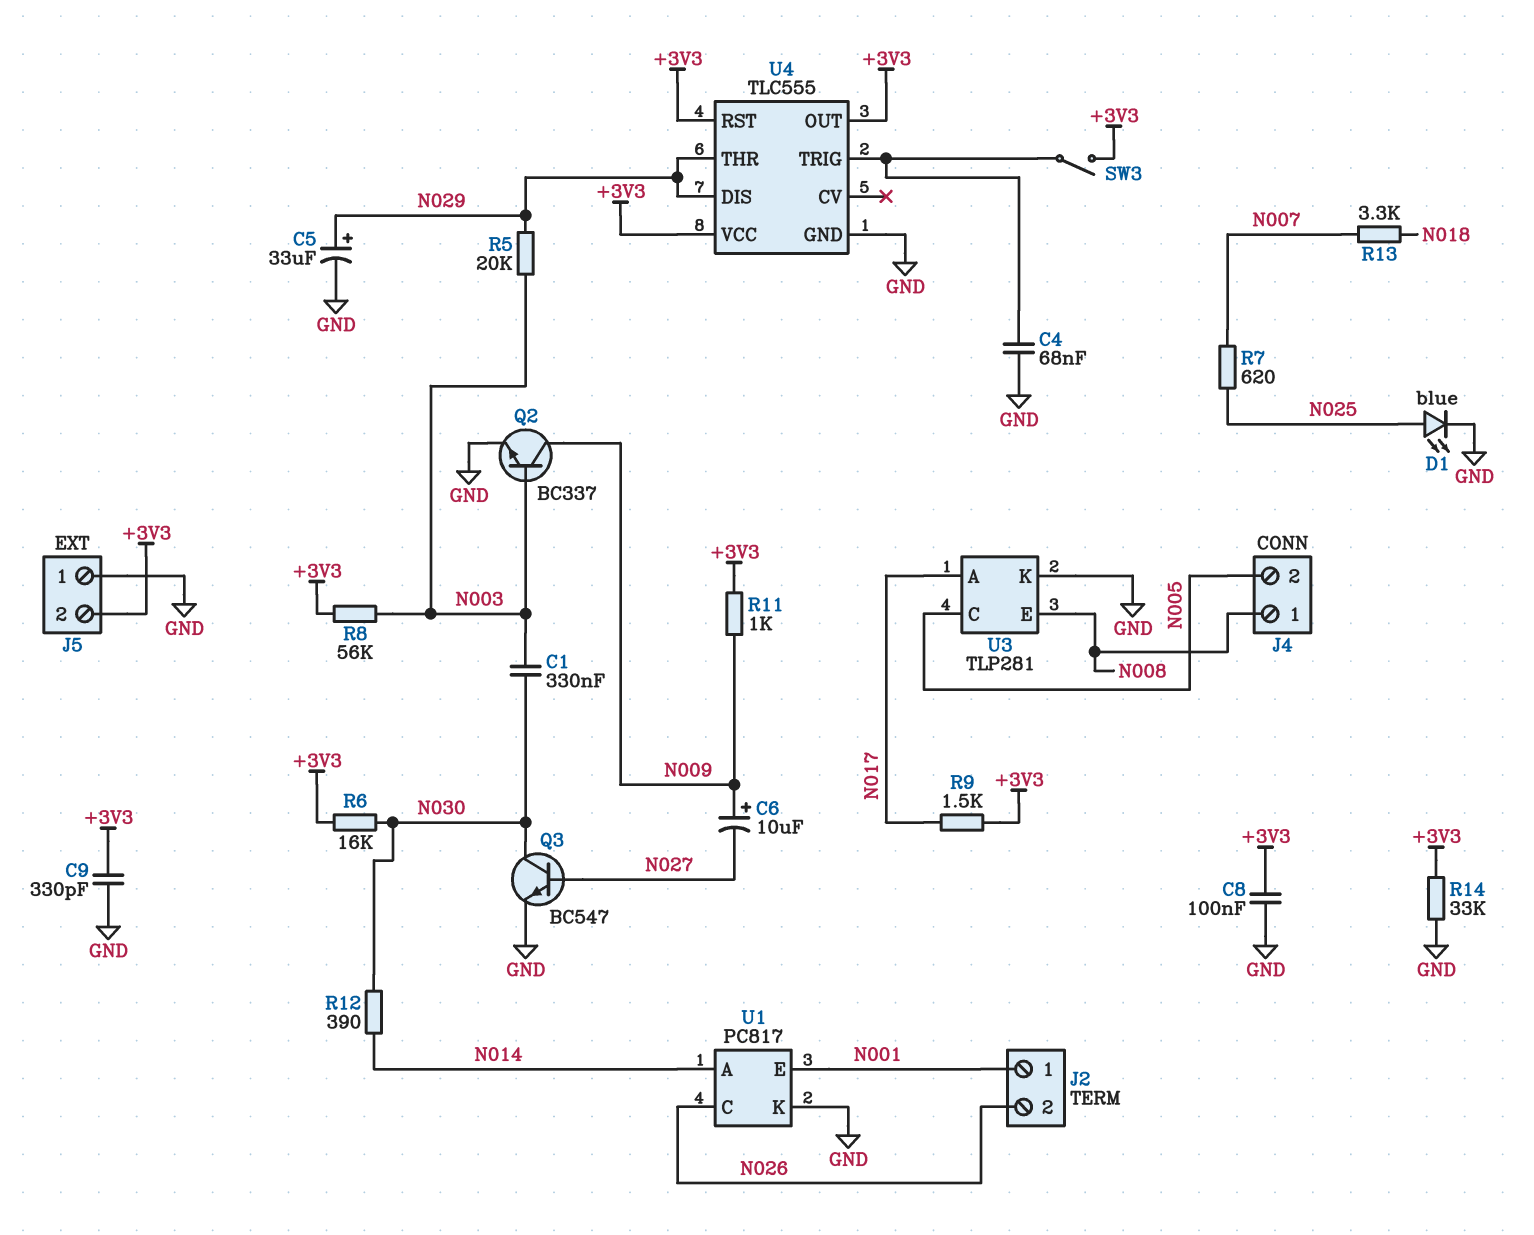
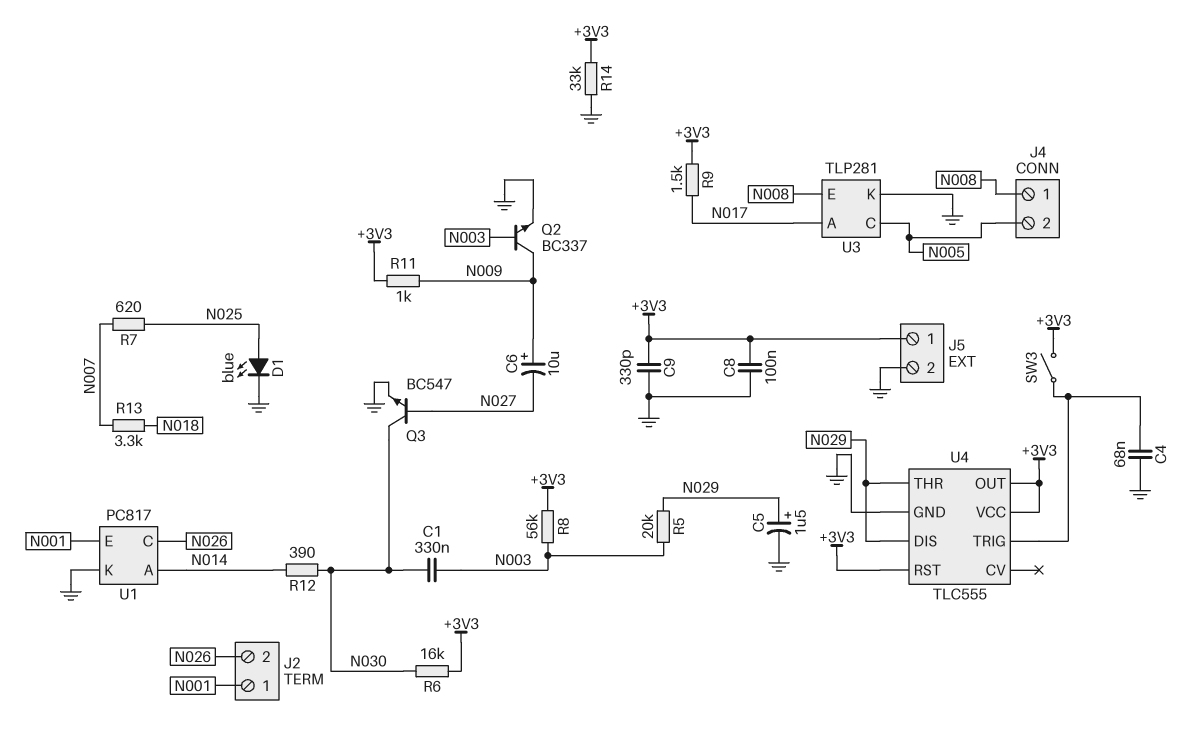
C5: 33uF (plus N029, minus GND) -> 1.5uF (plus N029, minus GND)
J5 pin 1: GND -> +3V3
J5 pin 2: +3V3 -> GND

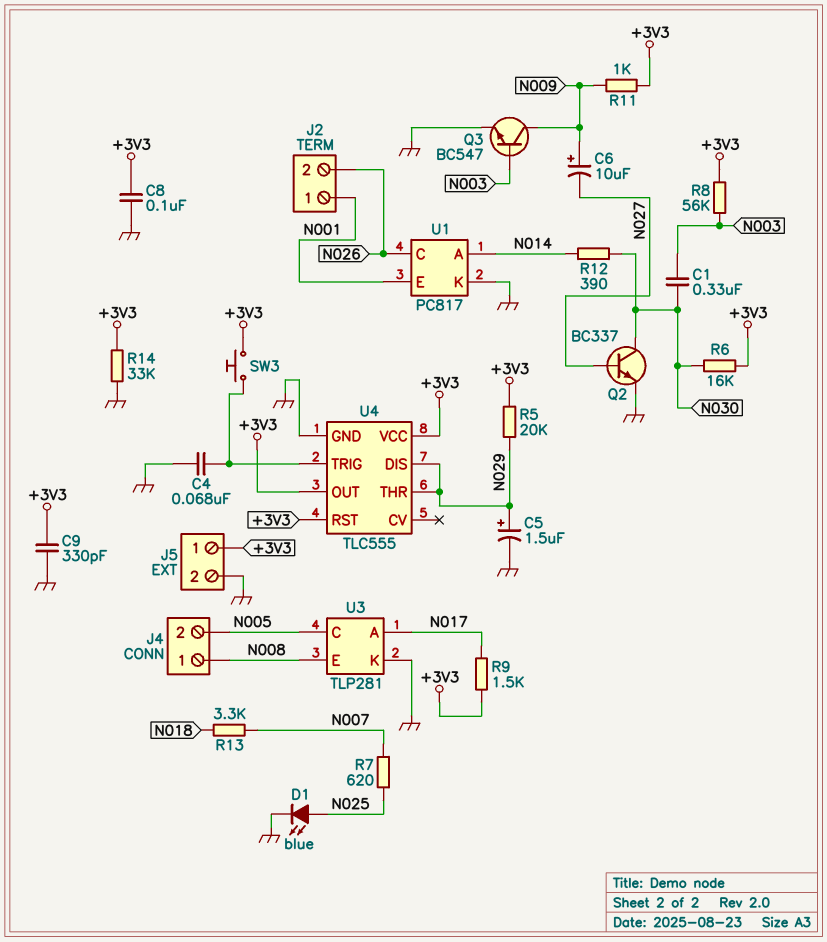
Q2: NPN BC337 (B N003, C N009, E GND) -> NPN BC337 (B N027, C N030, E GND)
Q3: NPN BC547 (B N027, C N030, E GND) -> NPN BC547 (B N003, C N009, E GND)
R5: 20k (N003, N029) -> 20k (+3V3, N029)
SW3: switch (+3V3, U4/TRIG) -> button (+3V3, U4/TRIG)

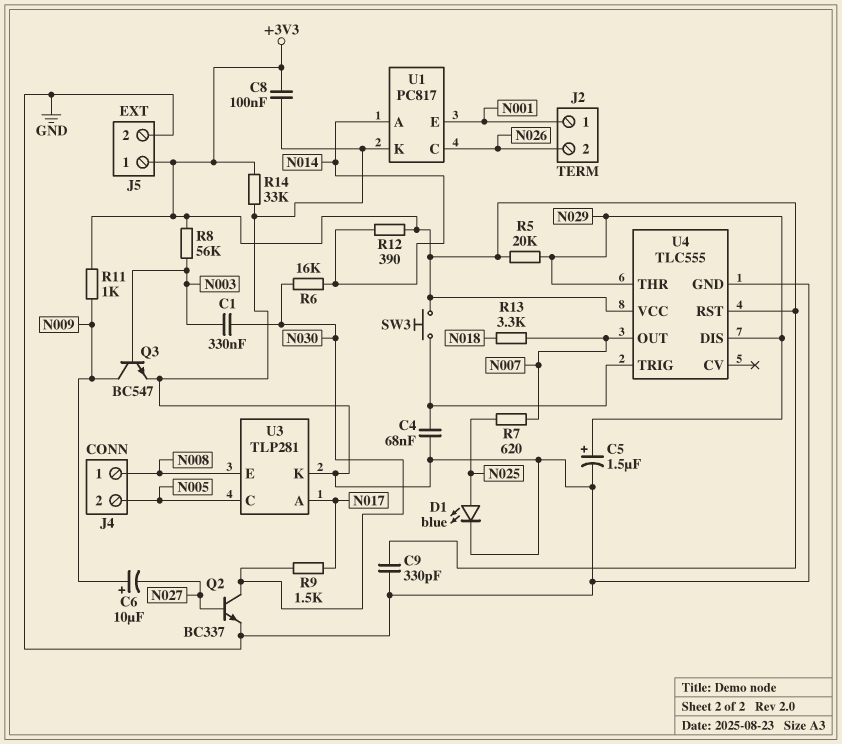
R6: 16k (+3V3, N030) -> 16k (N014, N030)
R9: 1.5k (+3V3, N017) -> 1.5k (N017, N030)
R12: 390 (N014, N030) -> 390 (+3V3, N014)
U4 pin OUT: +3V3 -> N007

